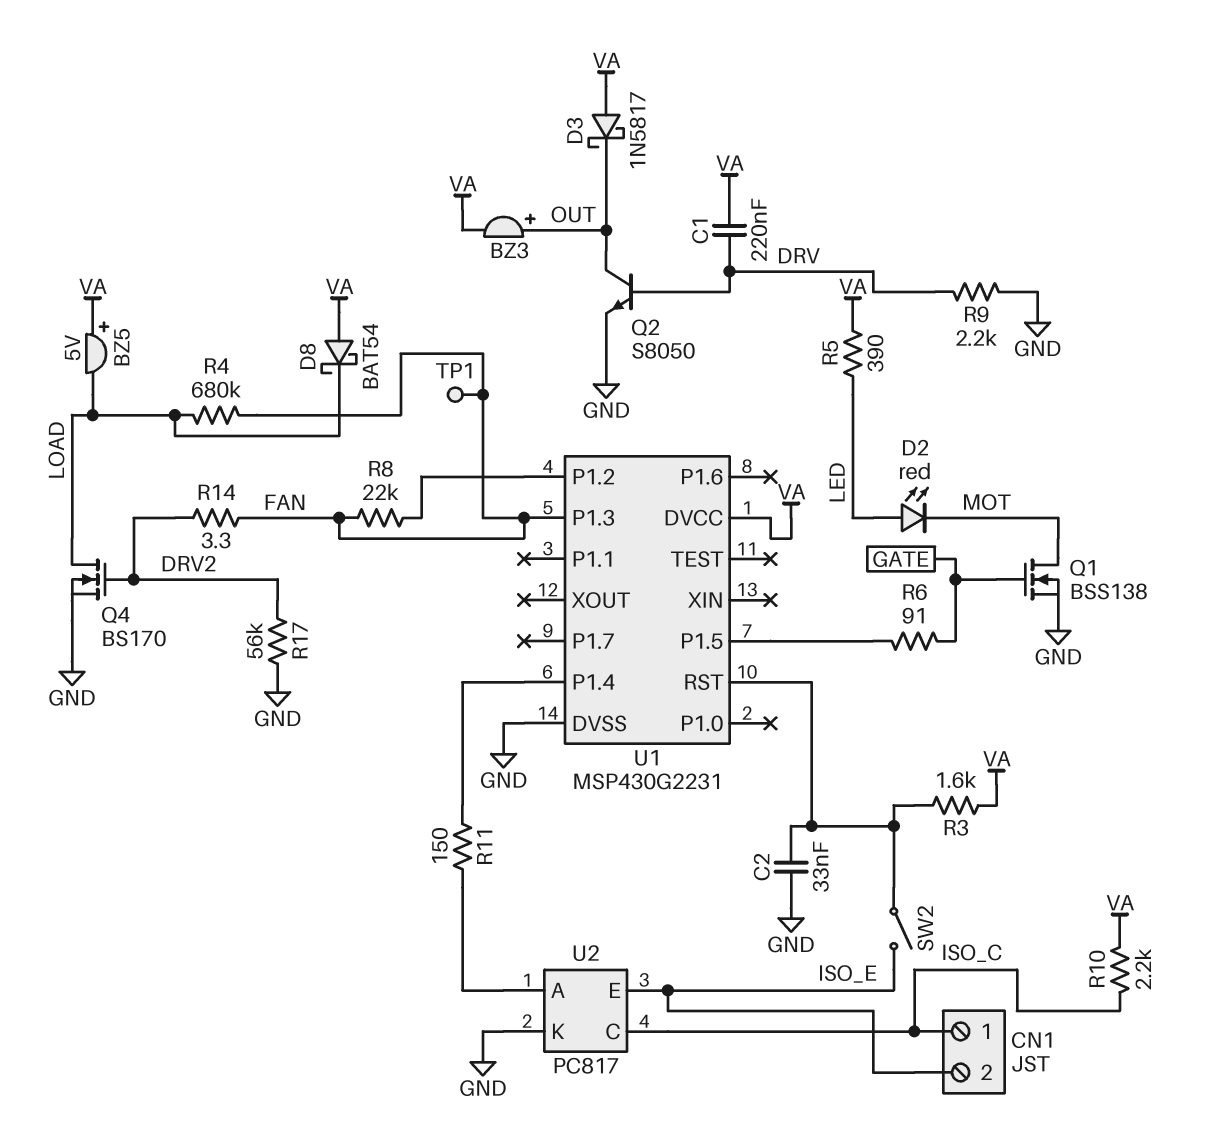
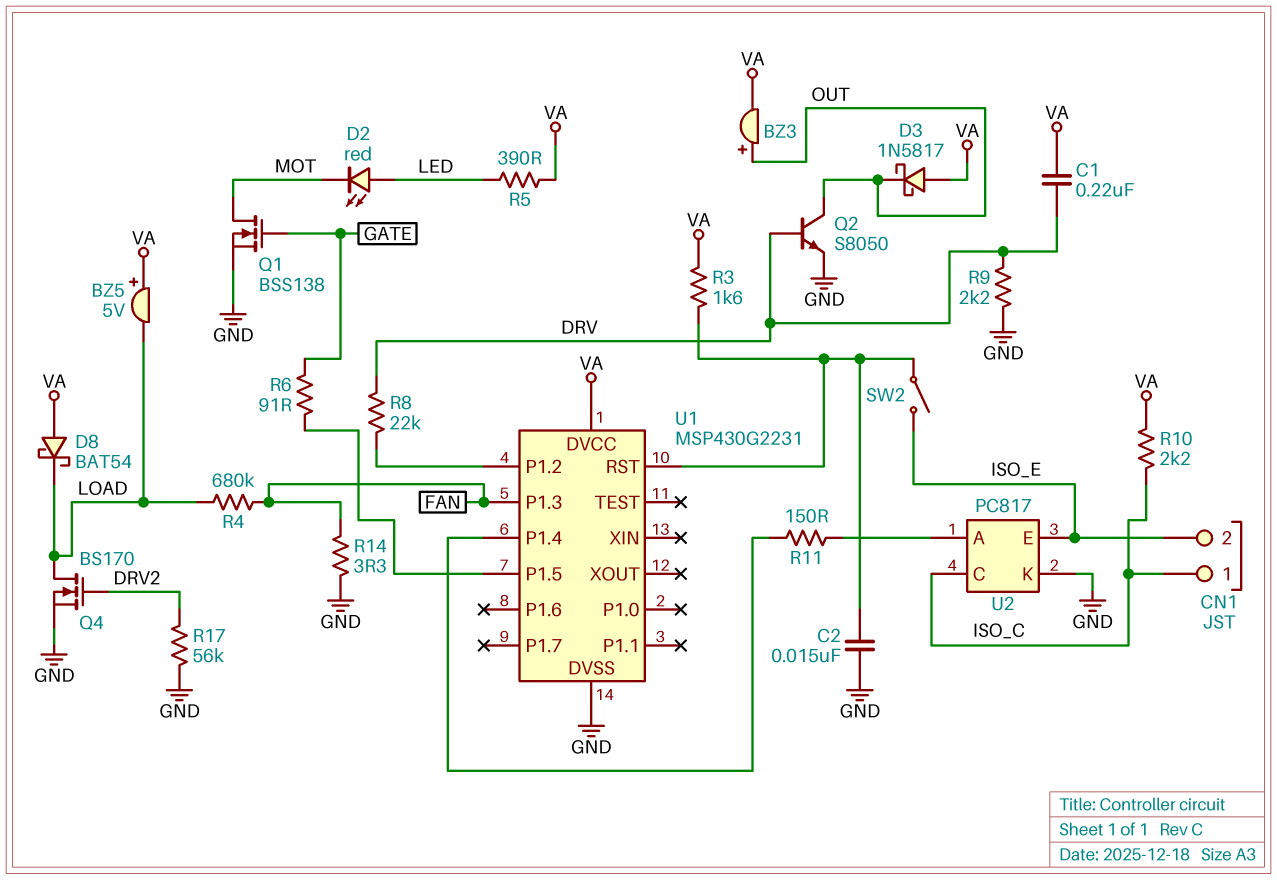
C2: 33nF (GND, U1/RST) -> 15nF (GND, U1/RST)
R8: 22k (FAN, U1/P1.2) -> 22k (DRV, U1/P1.2)
R14: 3.3 (DRV2, FAN) -> 3.3 (FAN, GND)
TP1: test point (FAN) -> none

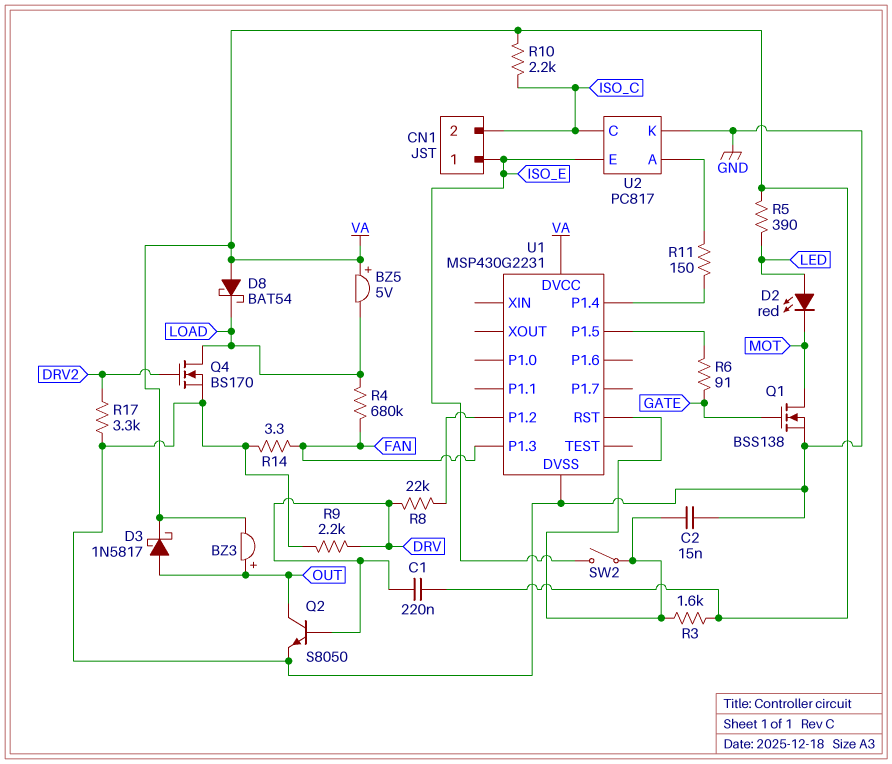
CN1 pin 1: ISO_C -> ISO_E
CN1 pin 2: ISO_E -> ISO_C
D3: schottky 1N5817 (A VA, K OUT) -> schottky 1N5817 (A OUT, K VA)
R17: 56k (DRV2, GND) -> 3.3k (DRV2, GND)

